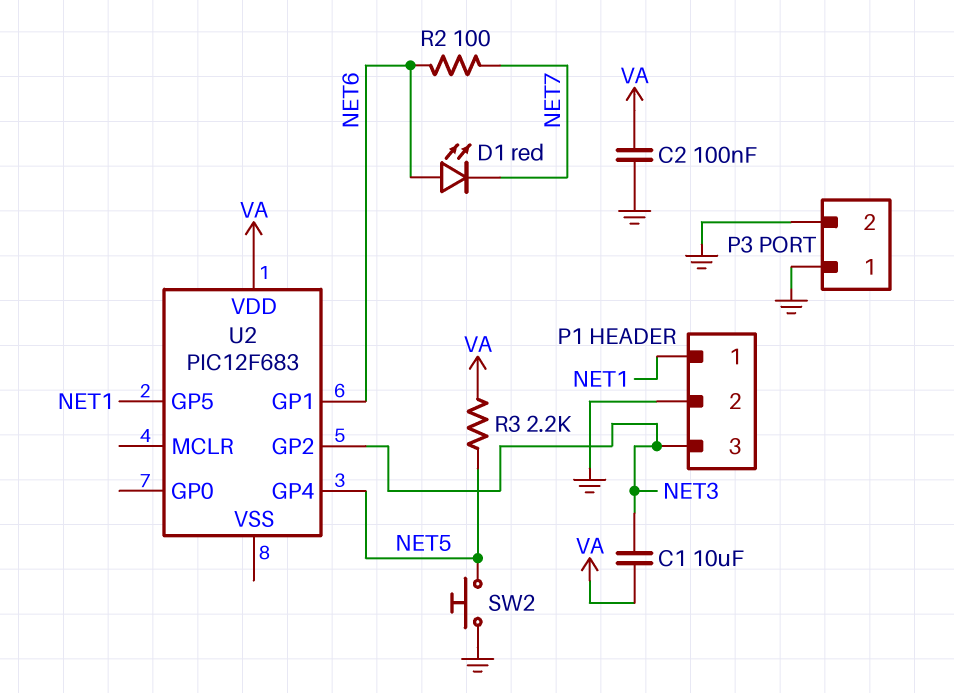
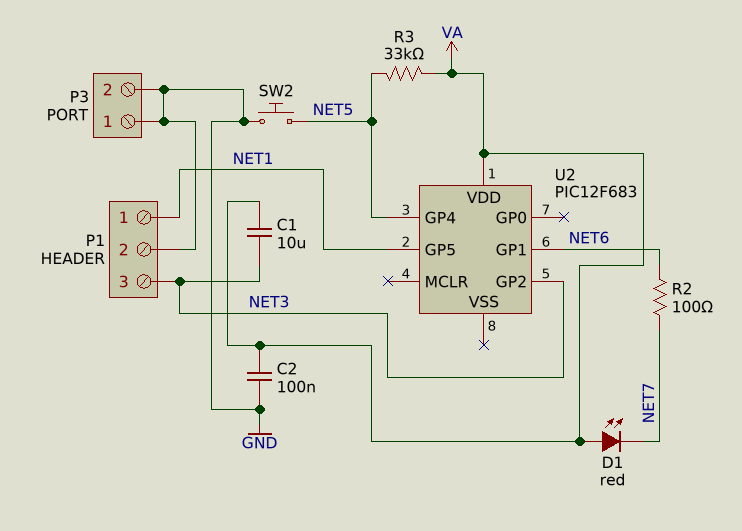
D1: LED red (A NET6, K NET7) -> LED red (A VA, K NET7)
R3: 2.2k (NET5, VA) -> 33k (NET5, VA)

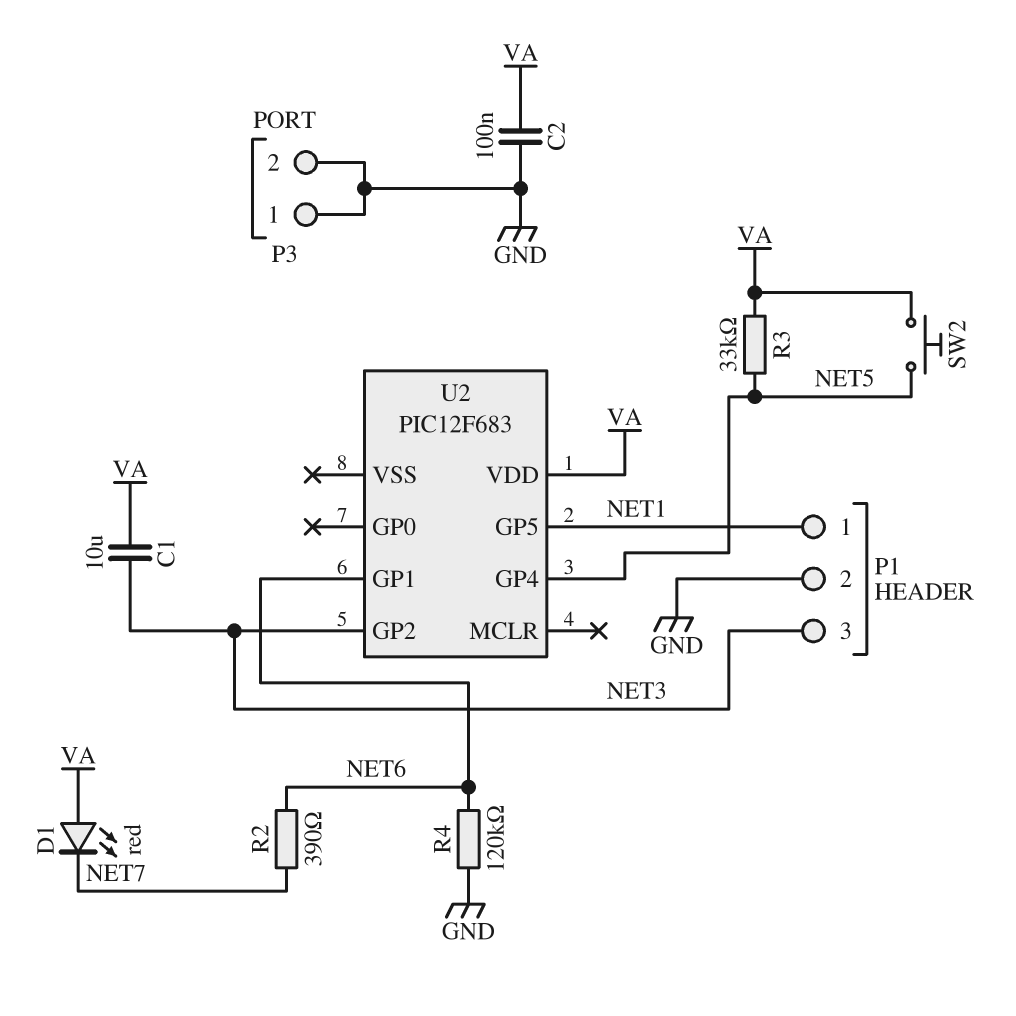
R2: 100 (NET6, NET7) -> 390 (NET6, NET7)
R4: none -> 120k (GND, NET6)
SW2: button (GND, NET5) -> button (NET5, VA)

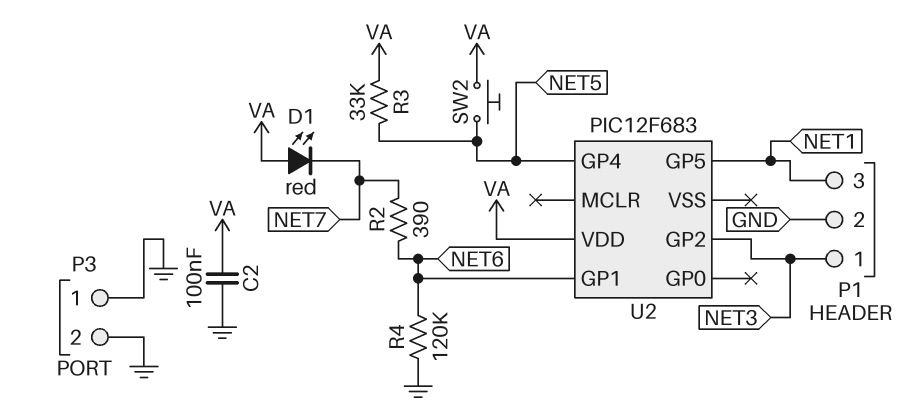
C1: 10uF (NET3, VA) -> none
P1 pin 1: NET1 -> NET3
P1 pin 3: NET3 -> NET1

